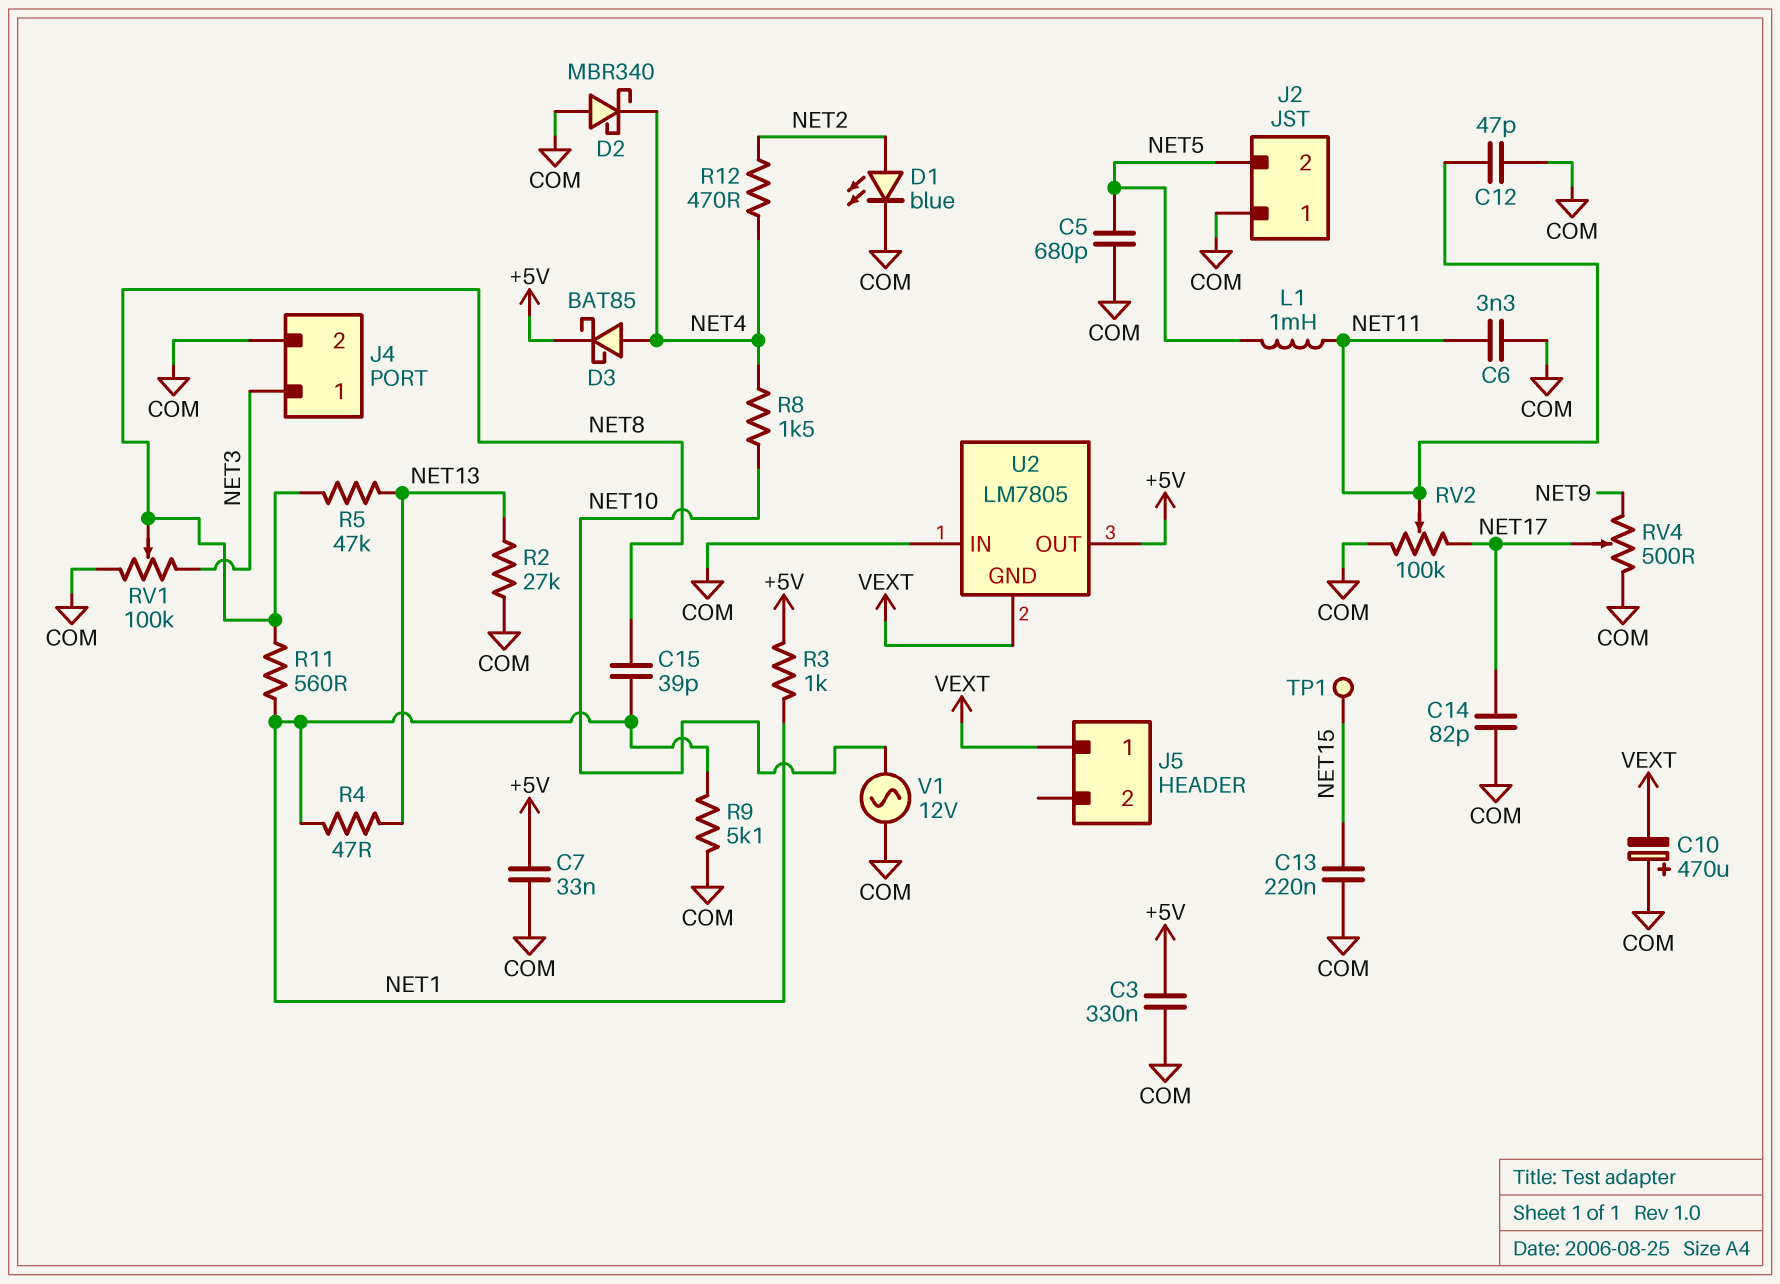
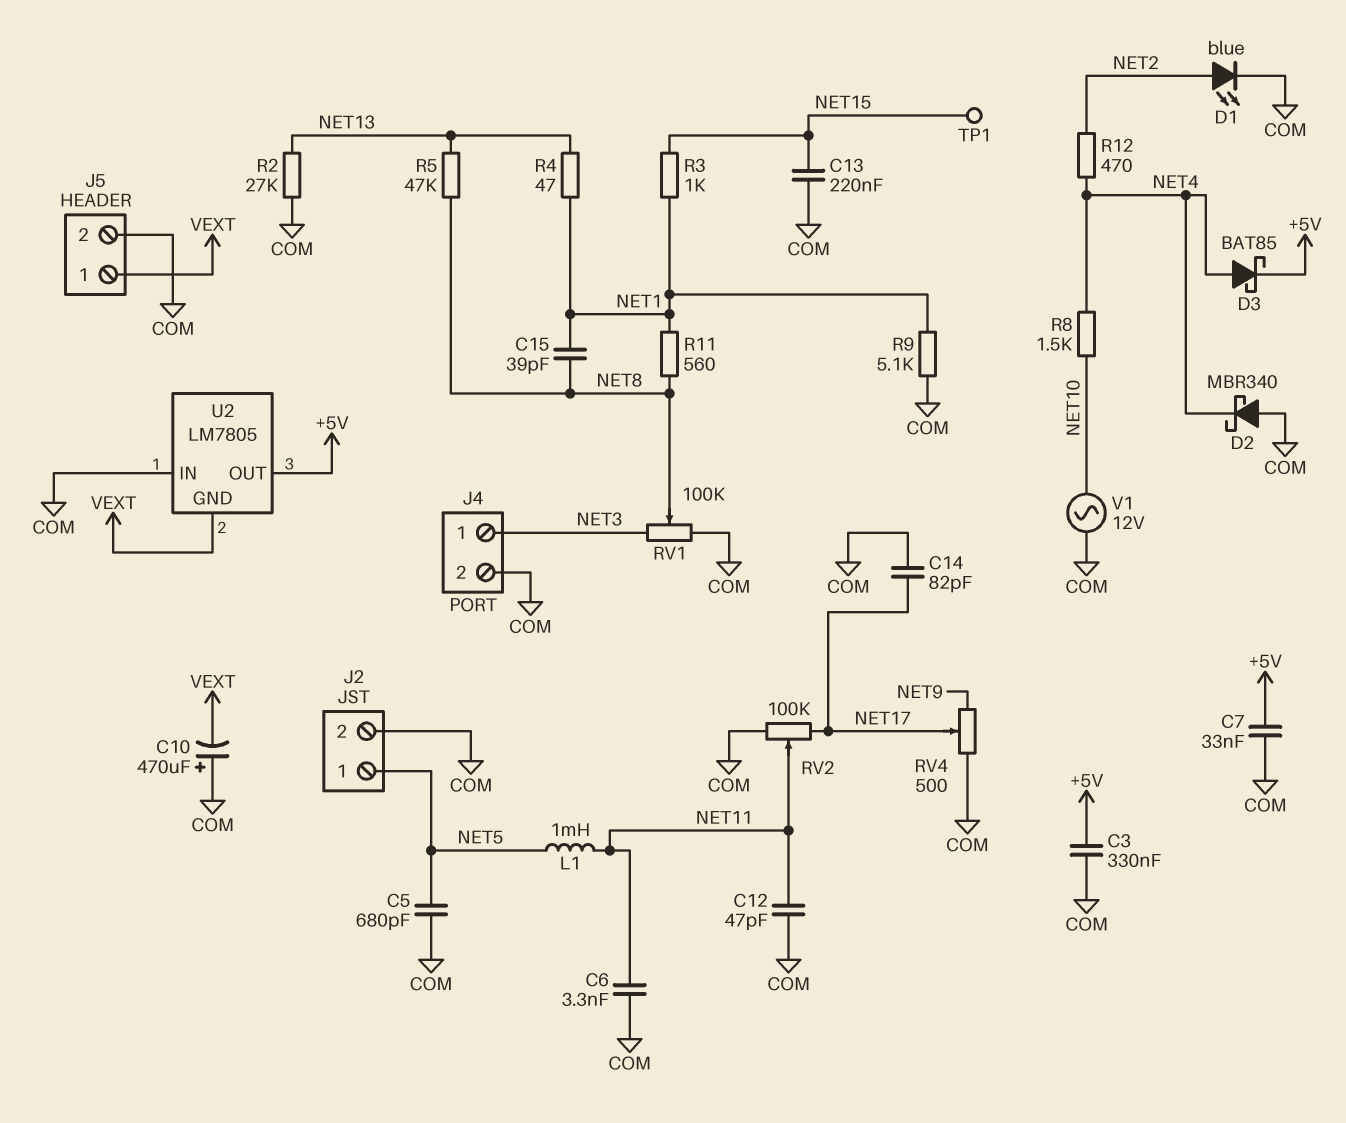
J2 pin 1: COM -> NET5
J2 pin 2: NET5 -> COM
J5 pin 2: none -> COM
R3: 1k (+5V, NET1) -> 1k (NET1, NET15)

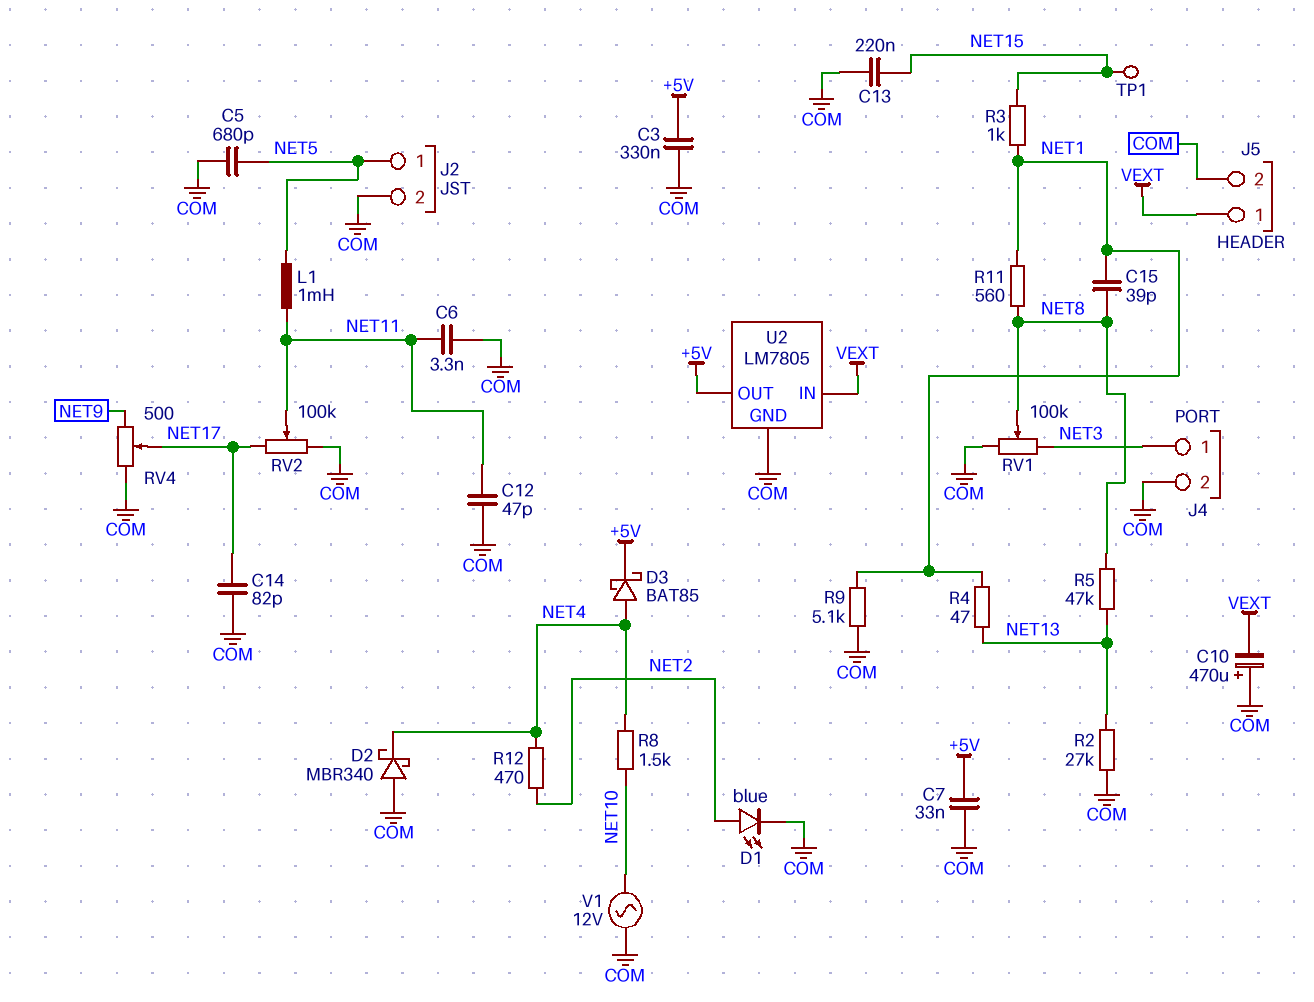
U2 pin GND: VEXT -> COM
U2 pin IN: COM -> VEXT

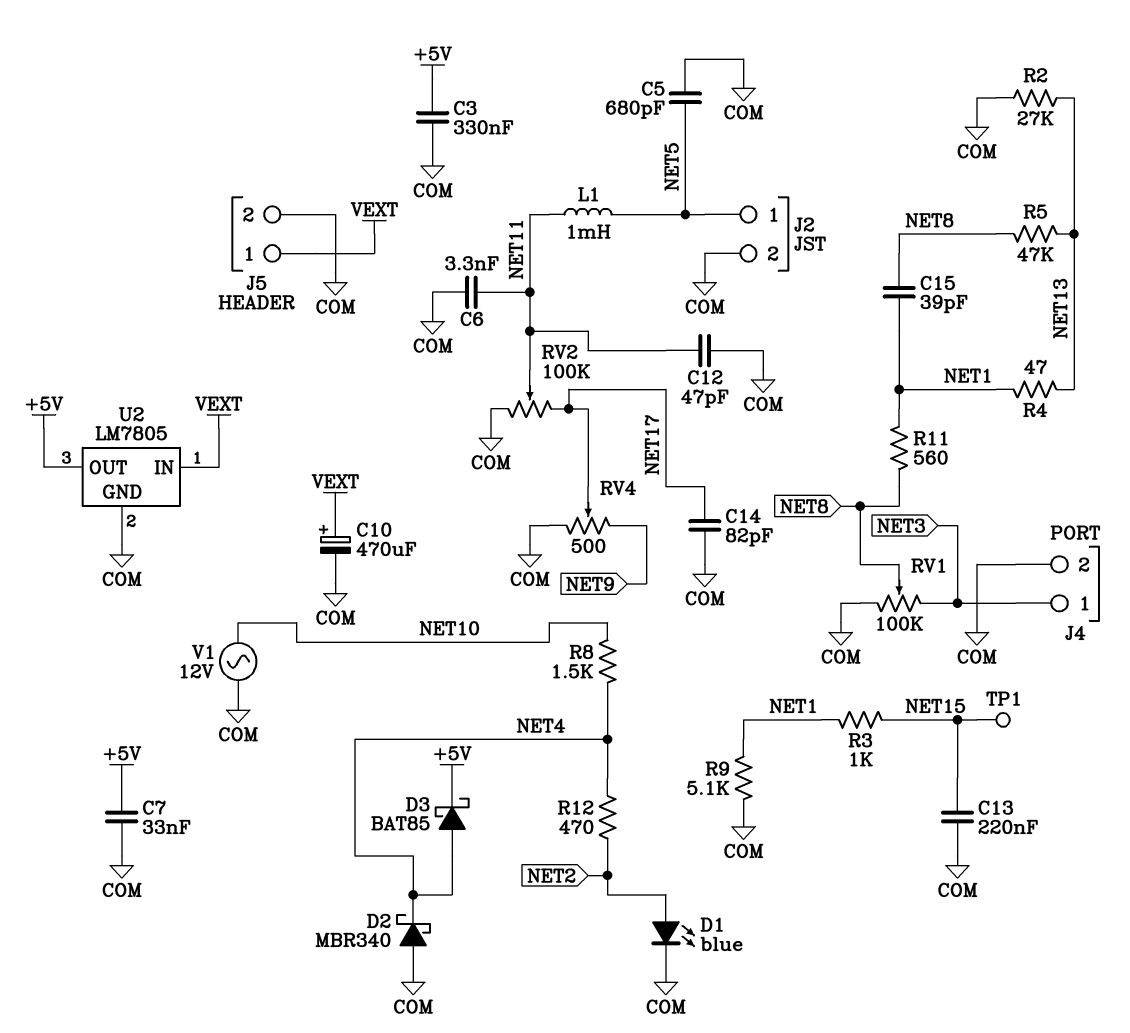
C10: 470uF (plus COM, minus VEXT) -> 470uF (plus VEXT, minus COM)

